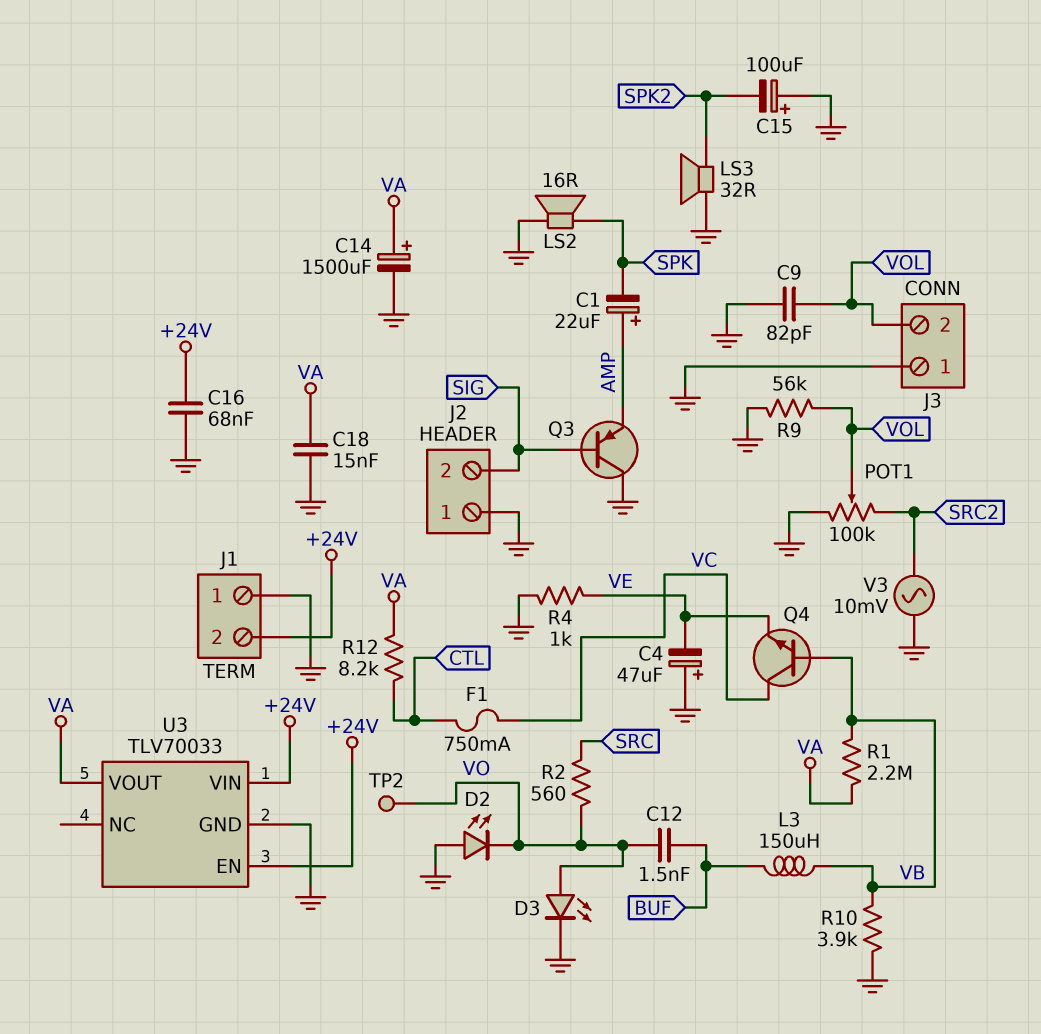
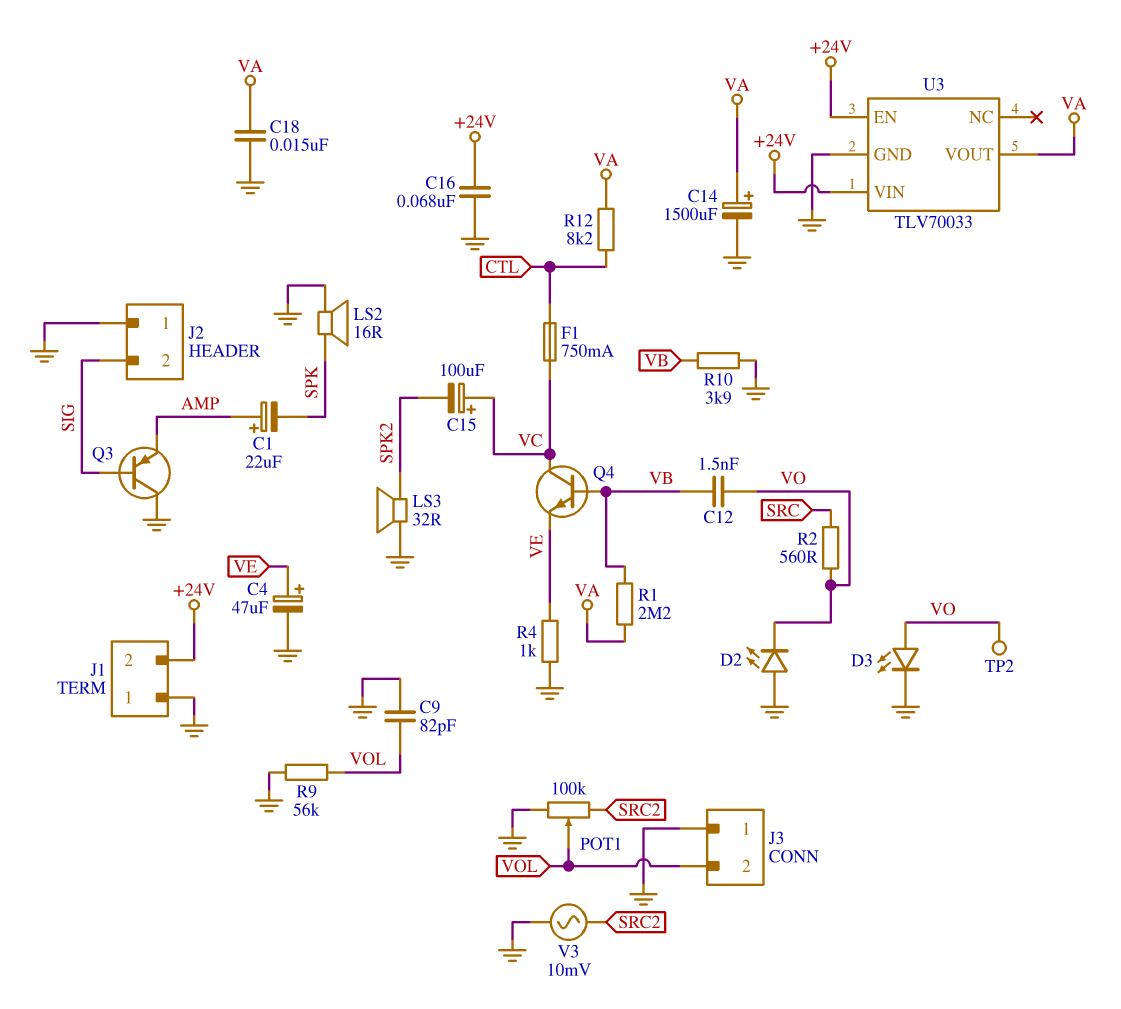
C4: 47uF (plus GND, minus VE) -> 47uF (plus VE, minus GND)
C12: 1.5nF (BUF, VO) -> 1.5nF (VB, VO)
C15: 100uF (plus GND, minus SPK2) -> 100uF (plus VC, minus SPK2)
L3: 150uH (BUF, VB) -> none

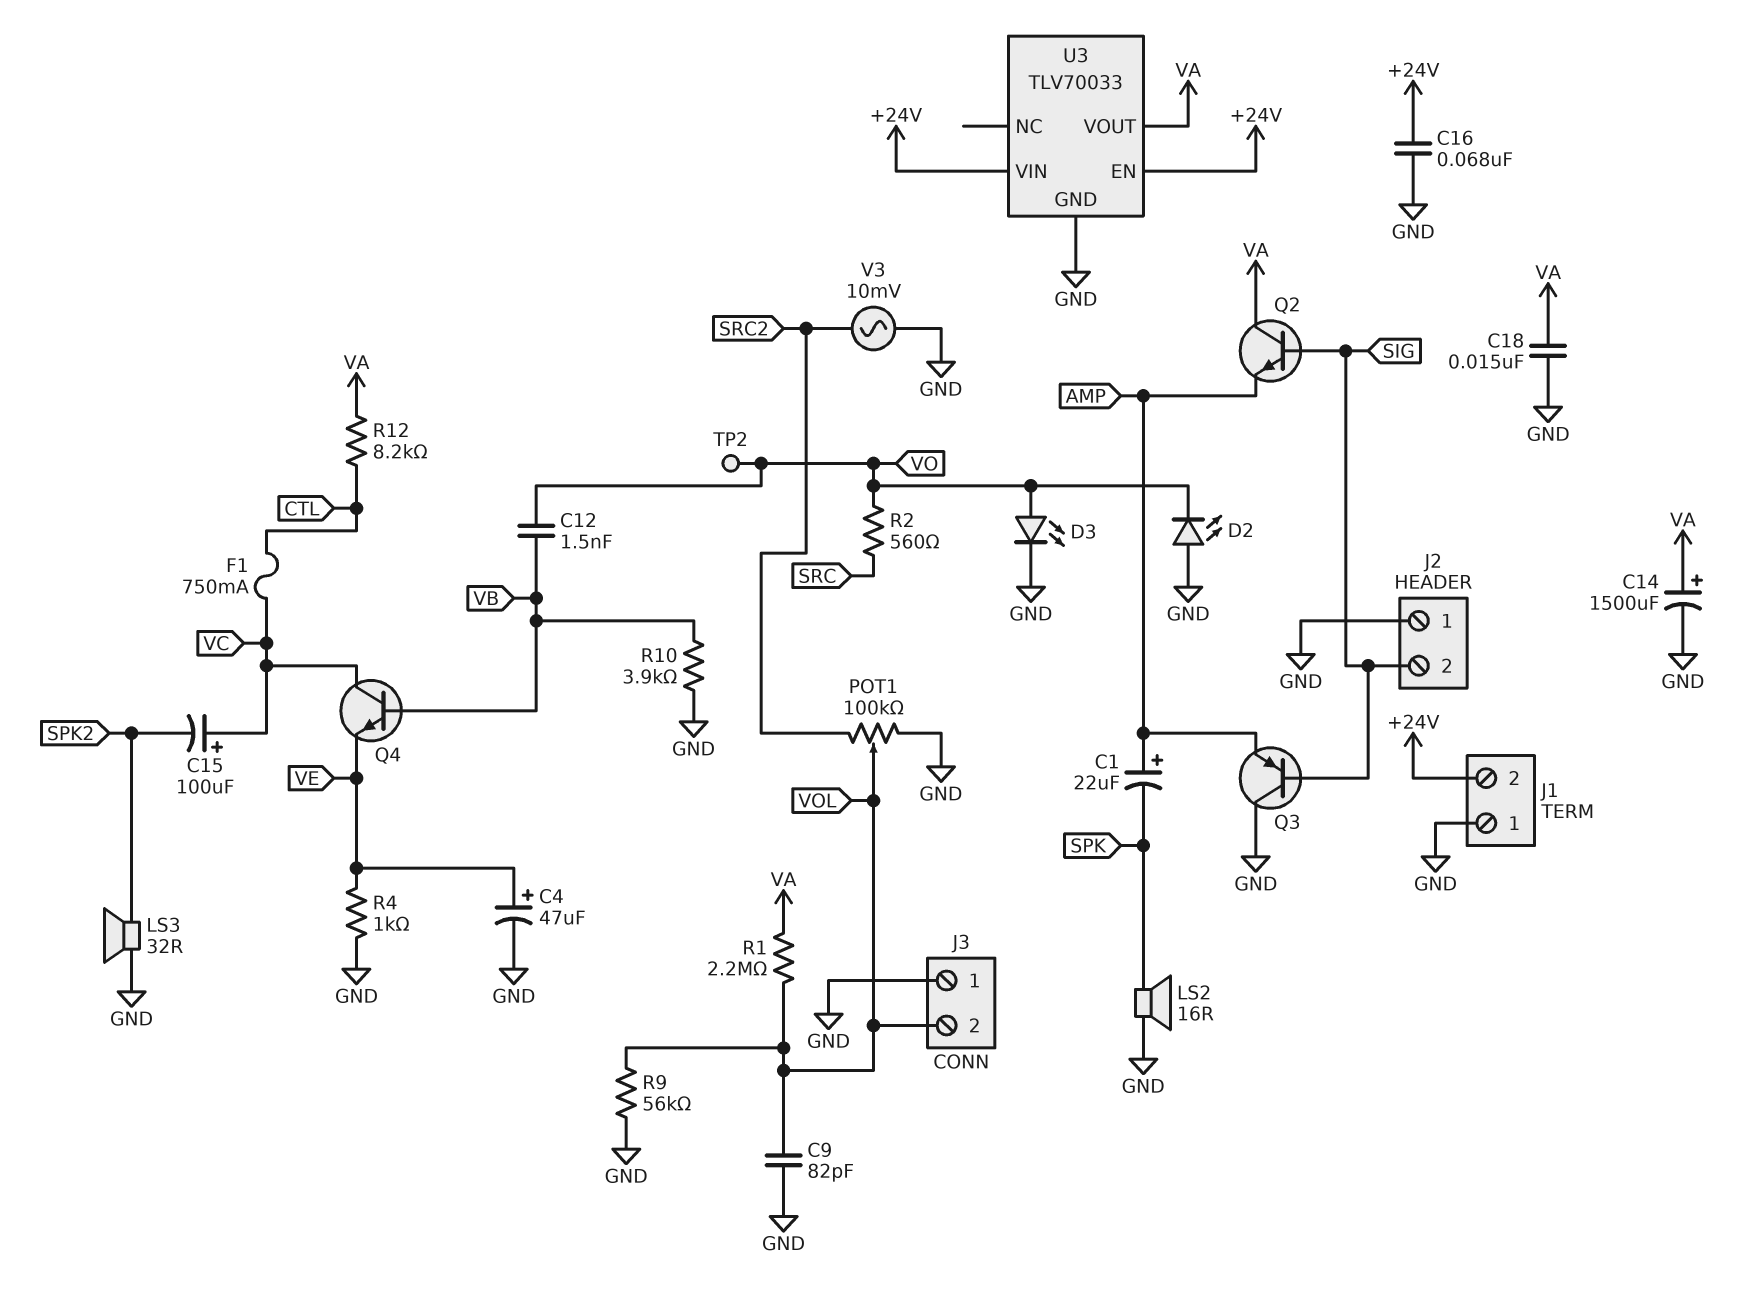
Q2: none -> NPN (B SIG, C VA, E AMP)
R1: 2.2M (VA, VB) -> 2.2M (VA, VOL)

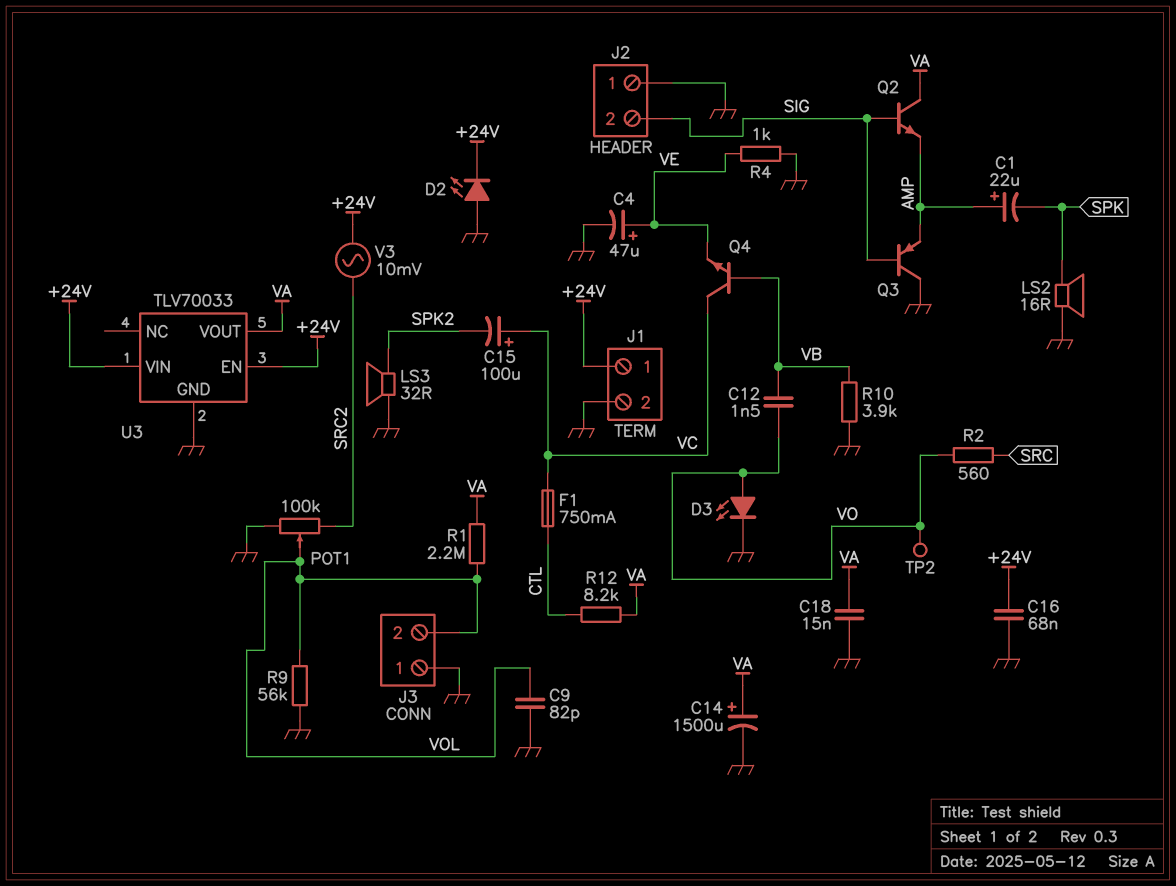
D2: LED (A GND, K VO) -> LED (A GND, K +24V)
J1 pin 1: GND -> +24V
J1 pin 2: +24V -> GND
V3: AC 10mV (GND, SRC2) -> AC 10mV (+24V, SRC2)

